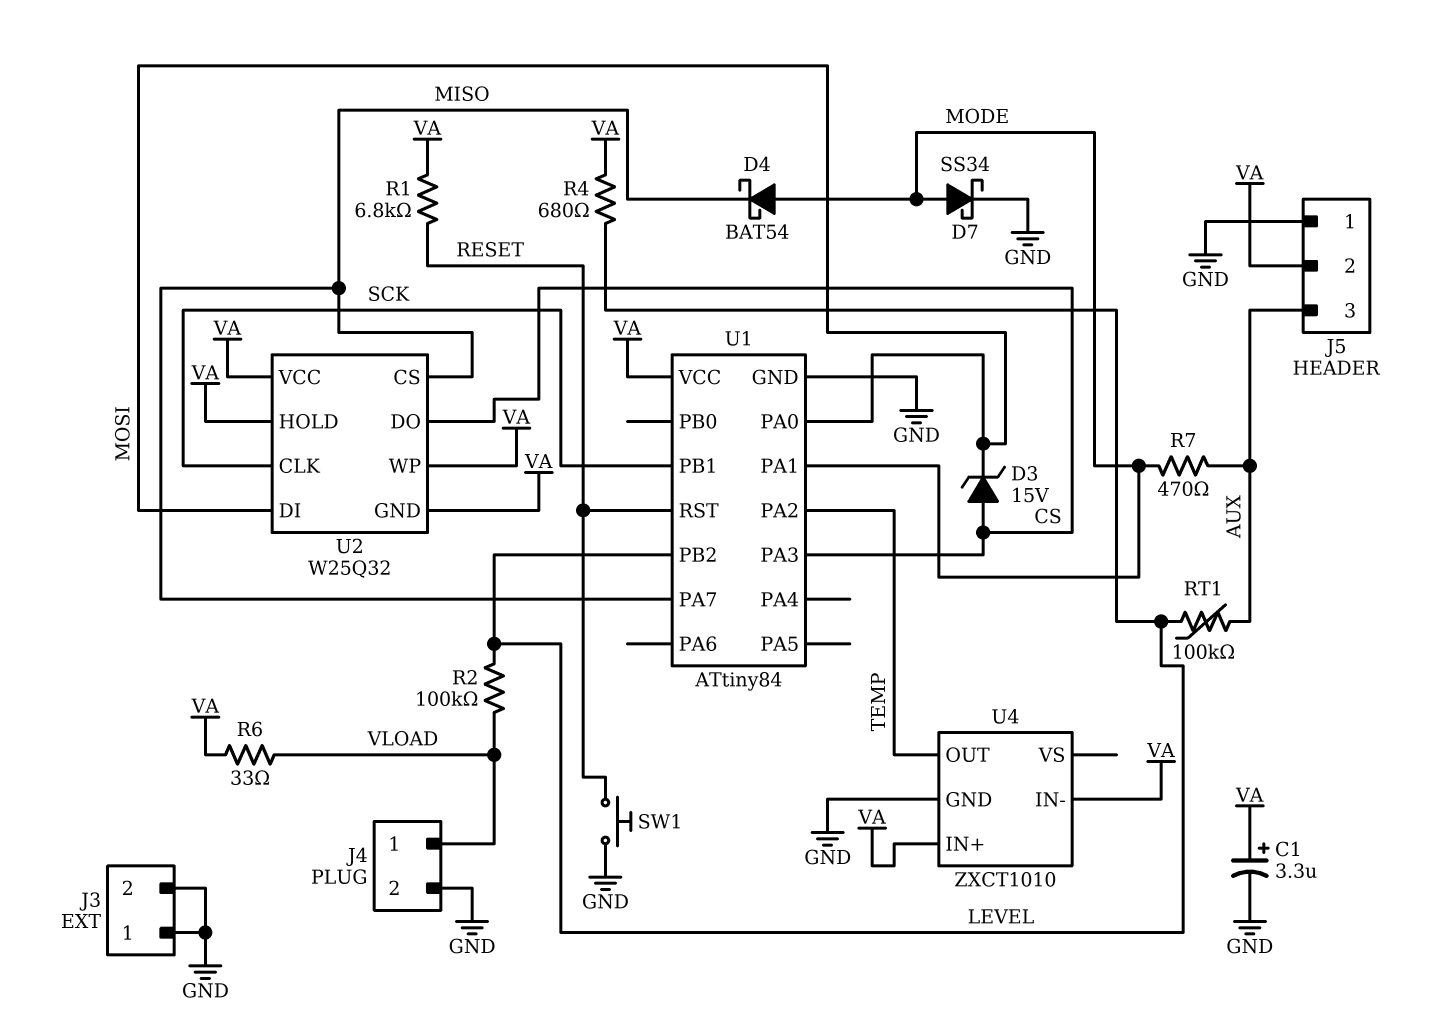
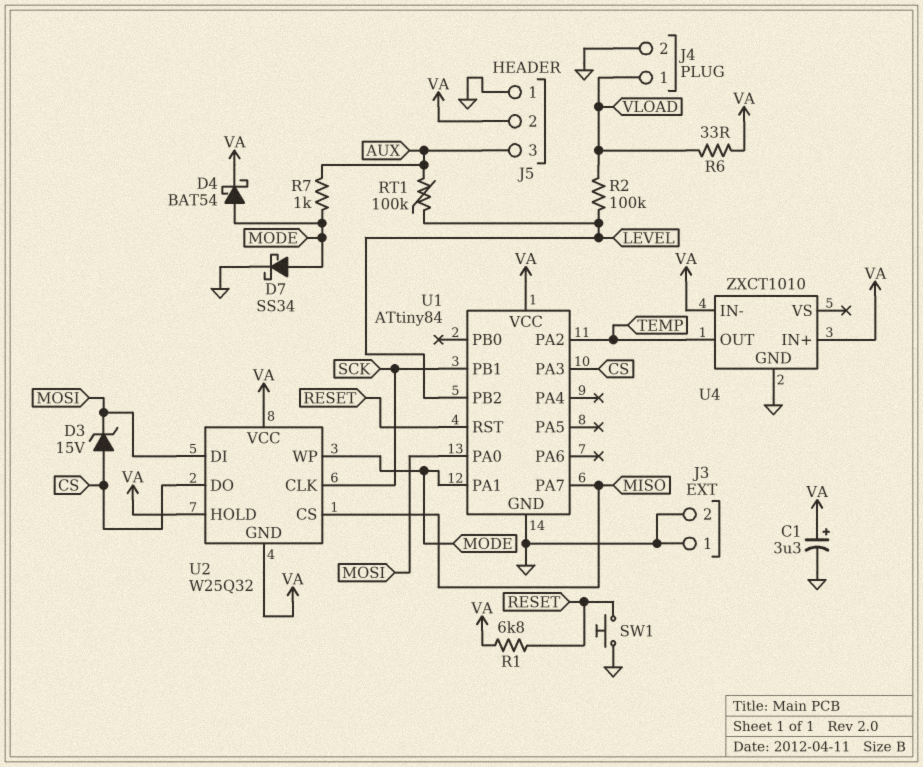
D4: schottky BAT54 (A MODE, K MISO) -> schottky BAT54 (A MODE, K VA)
R4: 680 (LEVEL, VA) -> none
R7: 470 (AUX, MODE) -> 1k (AUX, MODE)
U2 pin WP: VA -> MODE

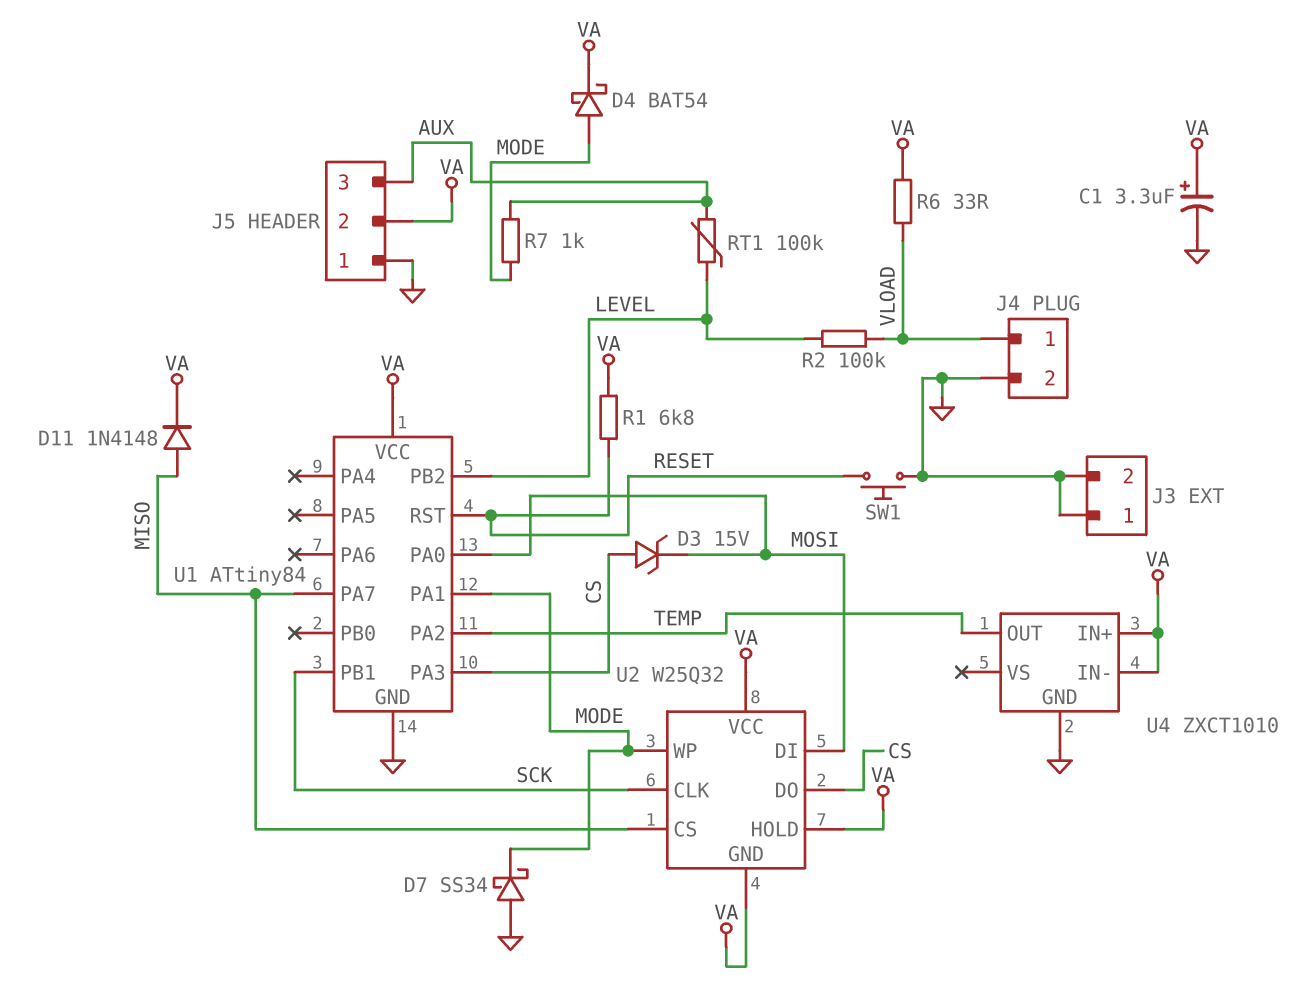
D7: schottky SS34 (A MODE, K GND) -> schottky SS34 (A GND, K MODE)
D11: none -> diode 1N4148 (A MISO, K VA)

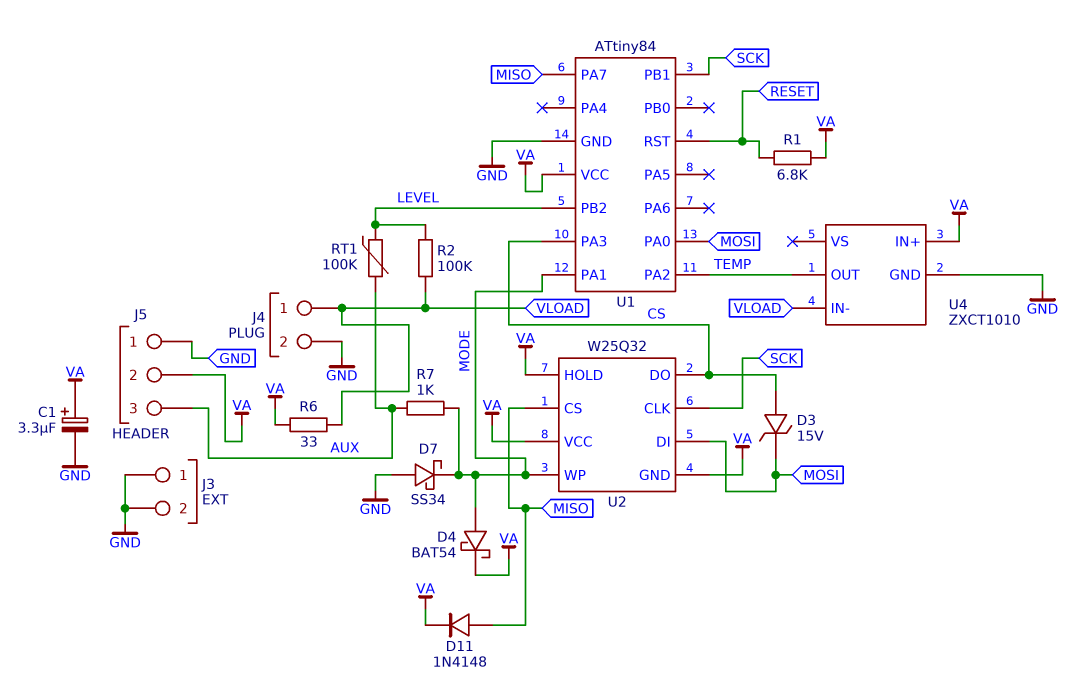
SW1: button (GND, RESET) -> none
U4 pin IN-: VA -> VLOAD

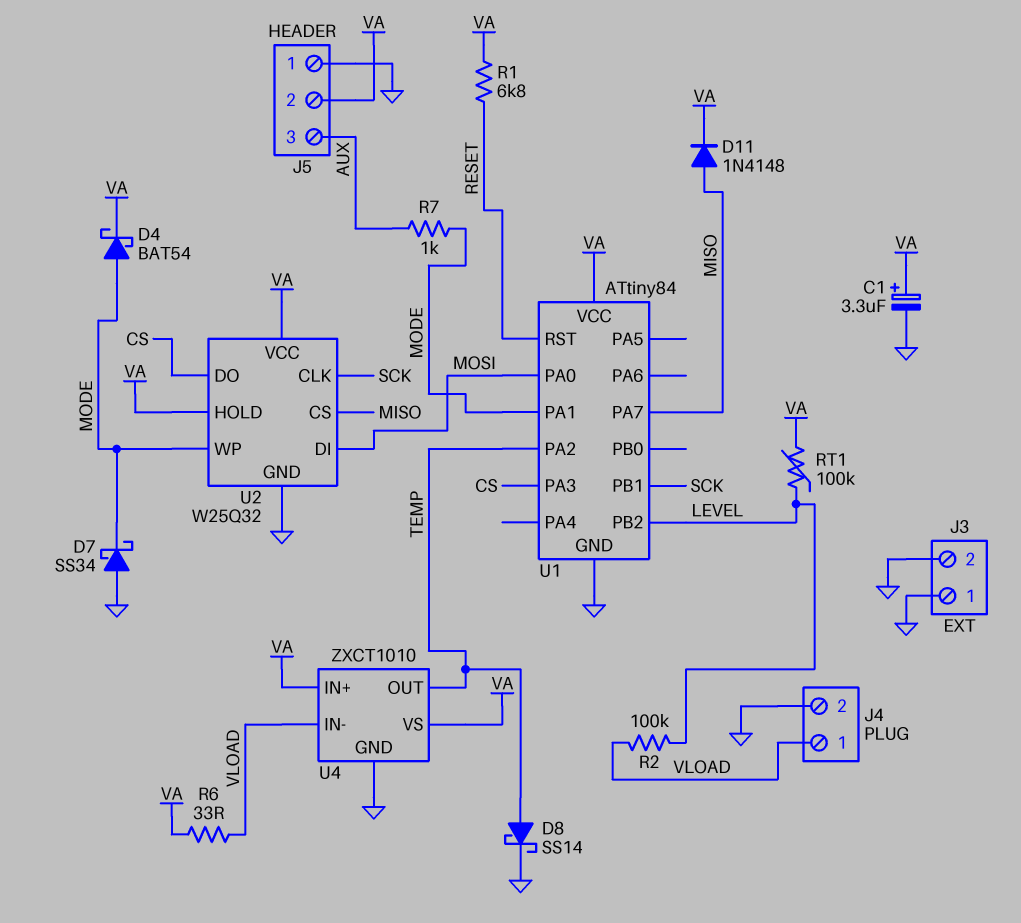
D3: zener 15V (A CS, K MOSI) -> none
D8: none -> schottky SS14 (A TEMP, K GND)
RT1: 100k (AUX, LEVEL) -> 100k (LEVEL, VA)
U2 pin GND: VA -> GND
U4 pin VS: none -> VA

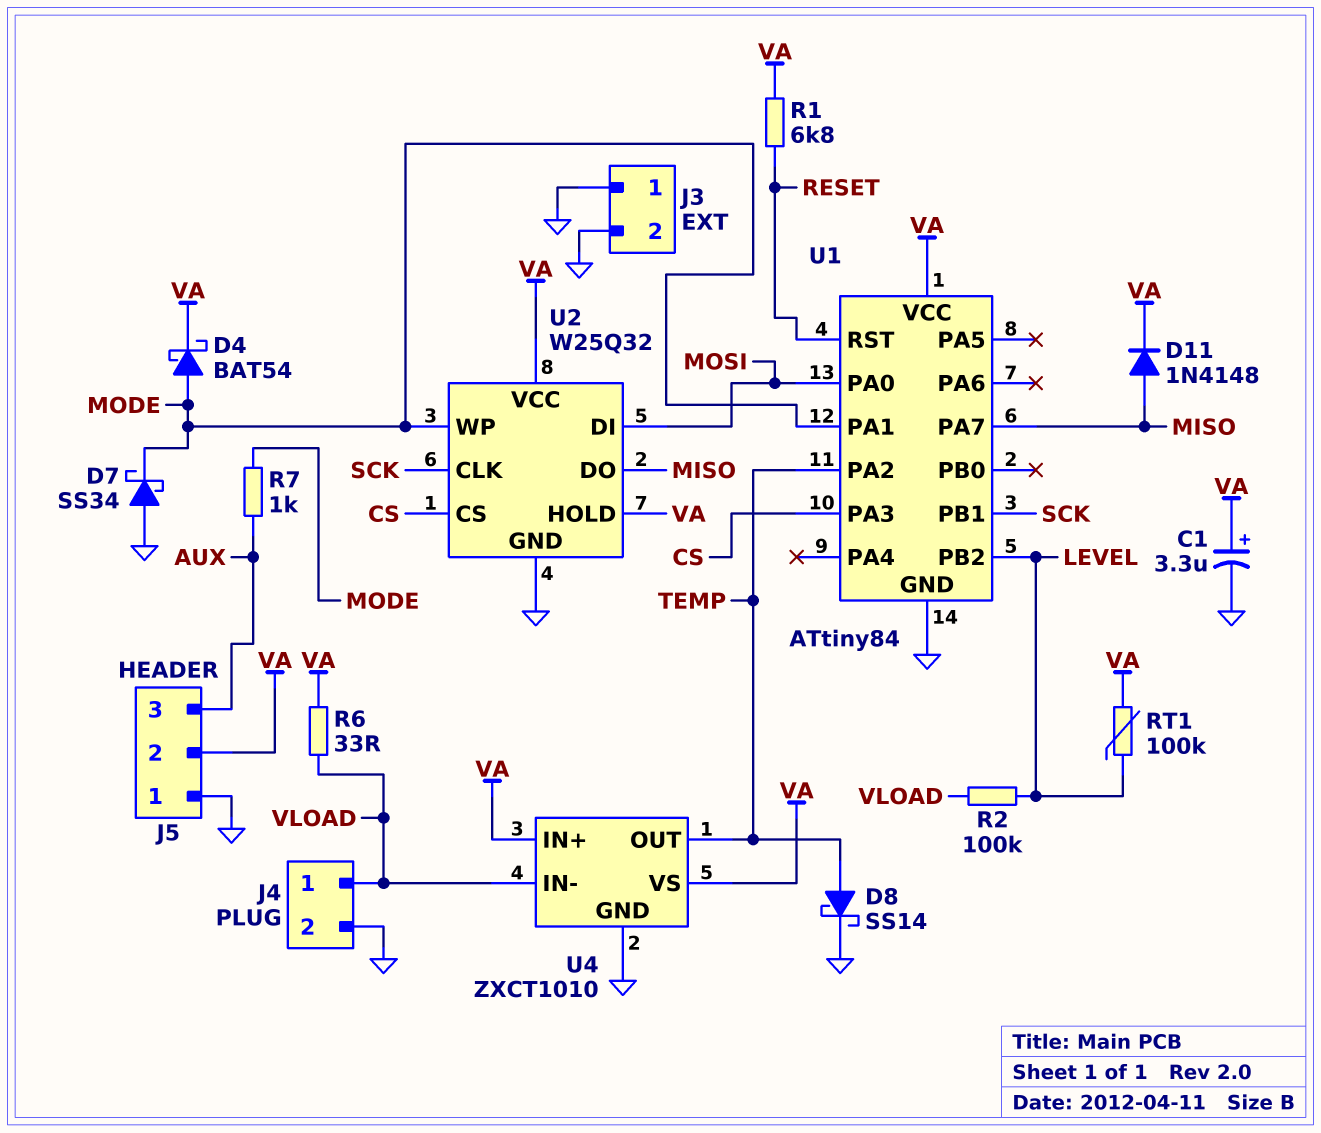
U2 pin CS: MISO -> CS
U2 pin DO: CS -> MISO

